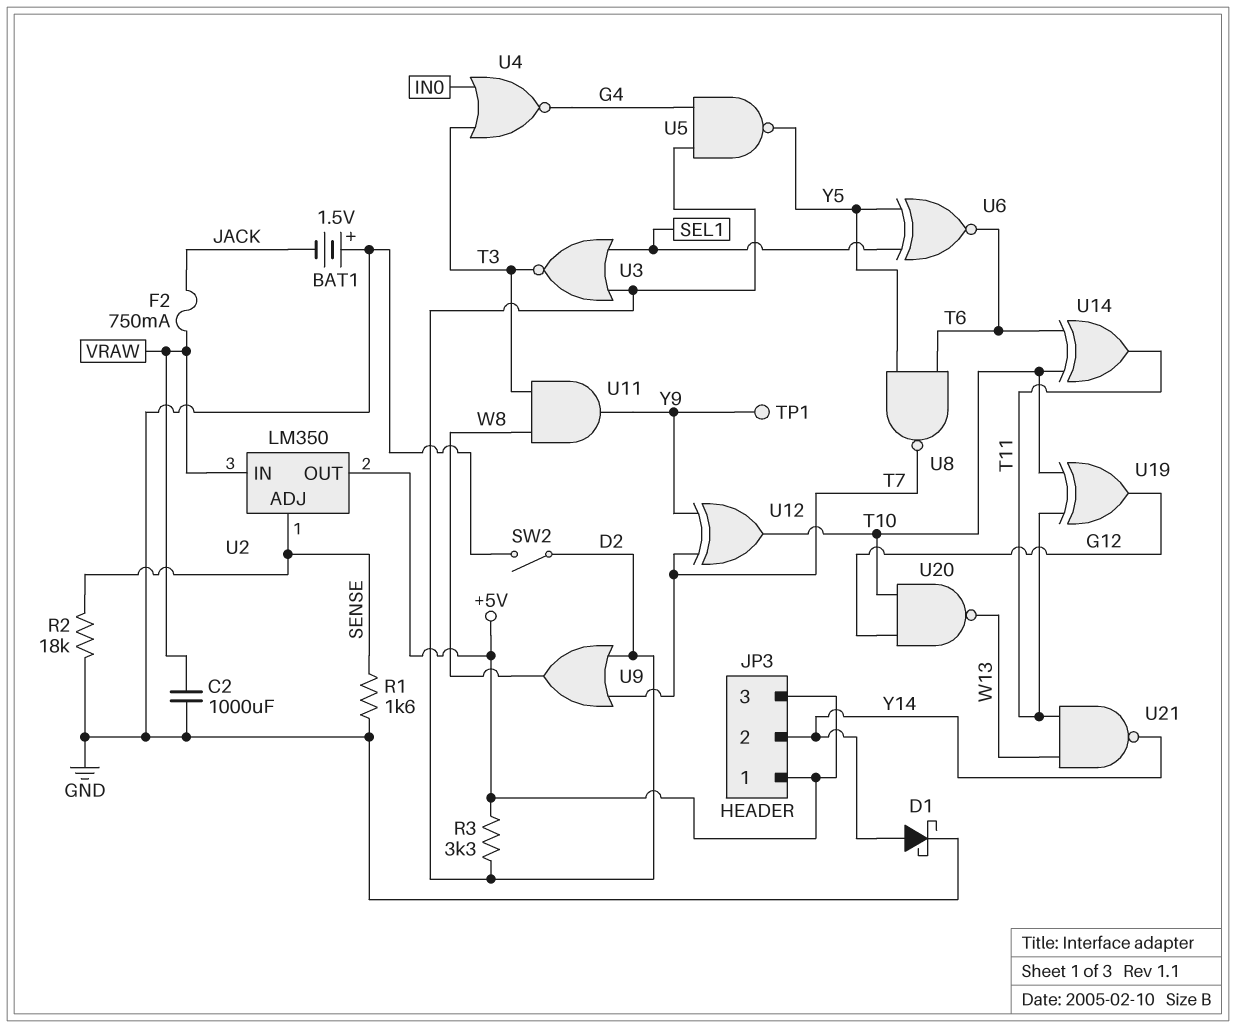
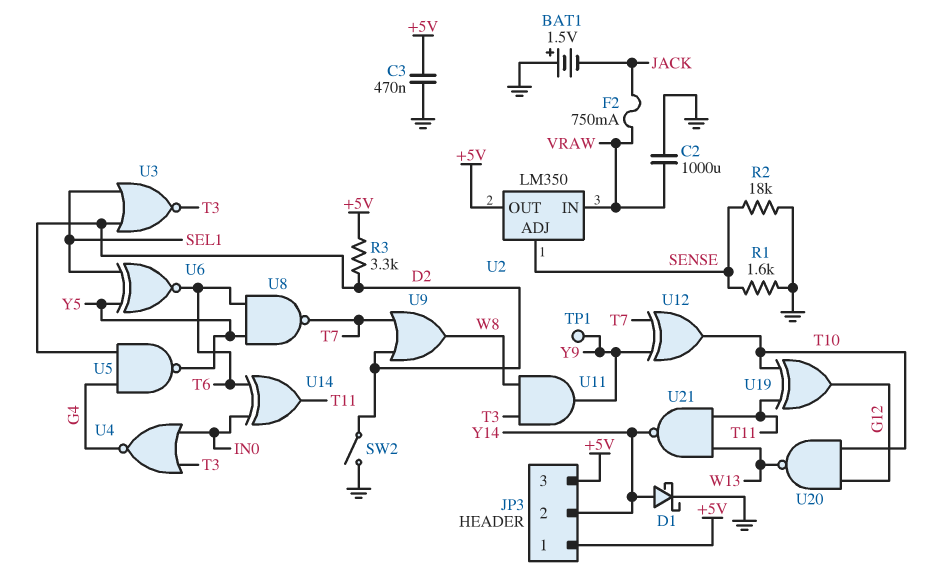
C3: none -> 470nF (+5V, GND)
U14: XOR (in T6, in T10, out T11) -> XOR (in IN0, in T6, out T11)

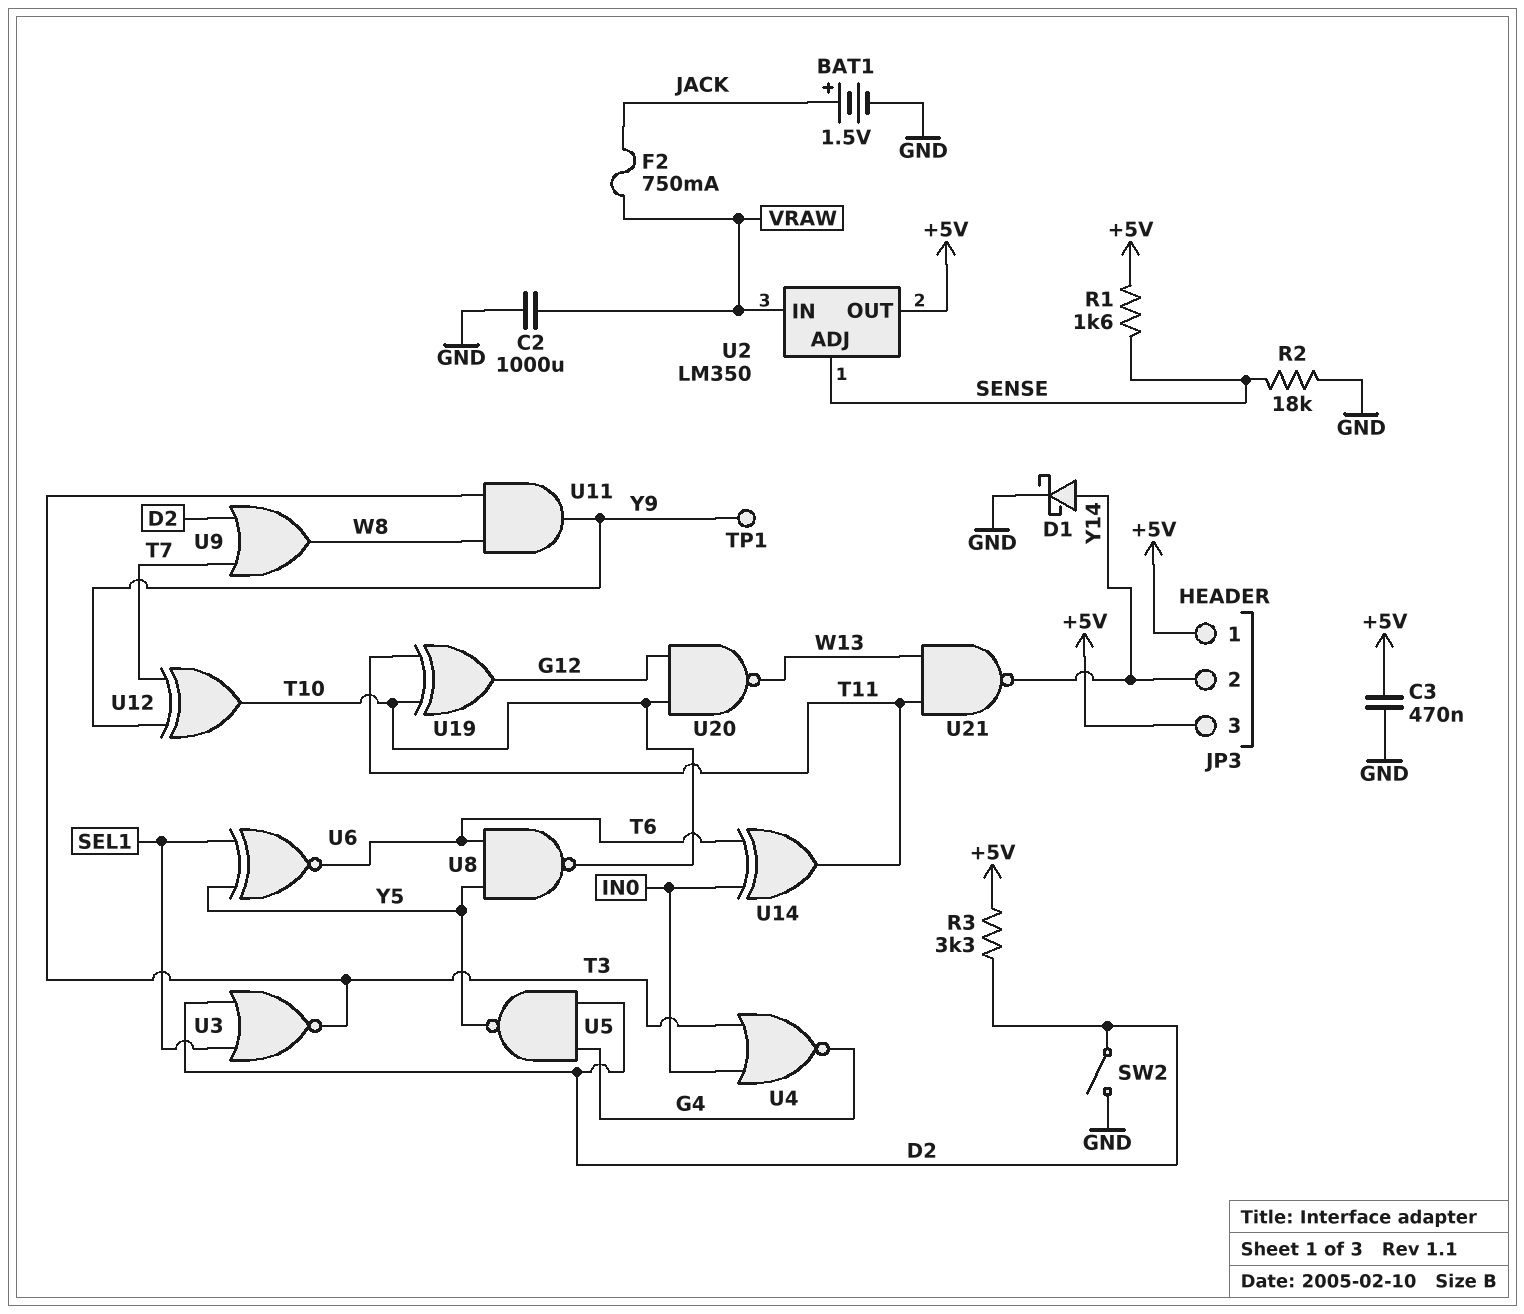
BAT1: 1.5V (plus GND, minus JACK) -> 1.5V (plus JACK, minus GND)
R1: 1.6k (GND, SENSE) -> 1.6k (+5V, SENSE)
U8: NAND (in T6, in Y5, out T7) -> NAND (in T6, in Y5, out T10)

